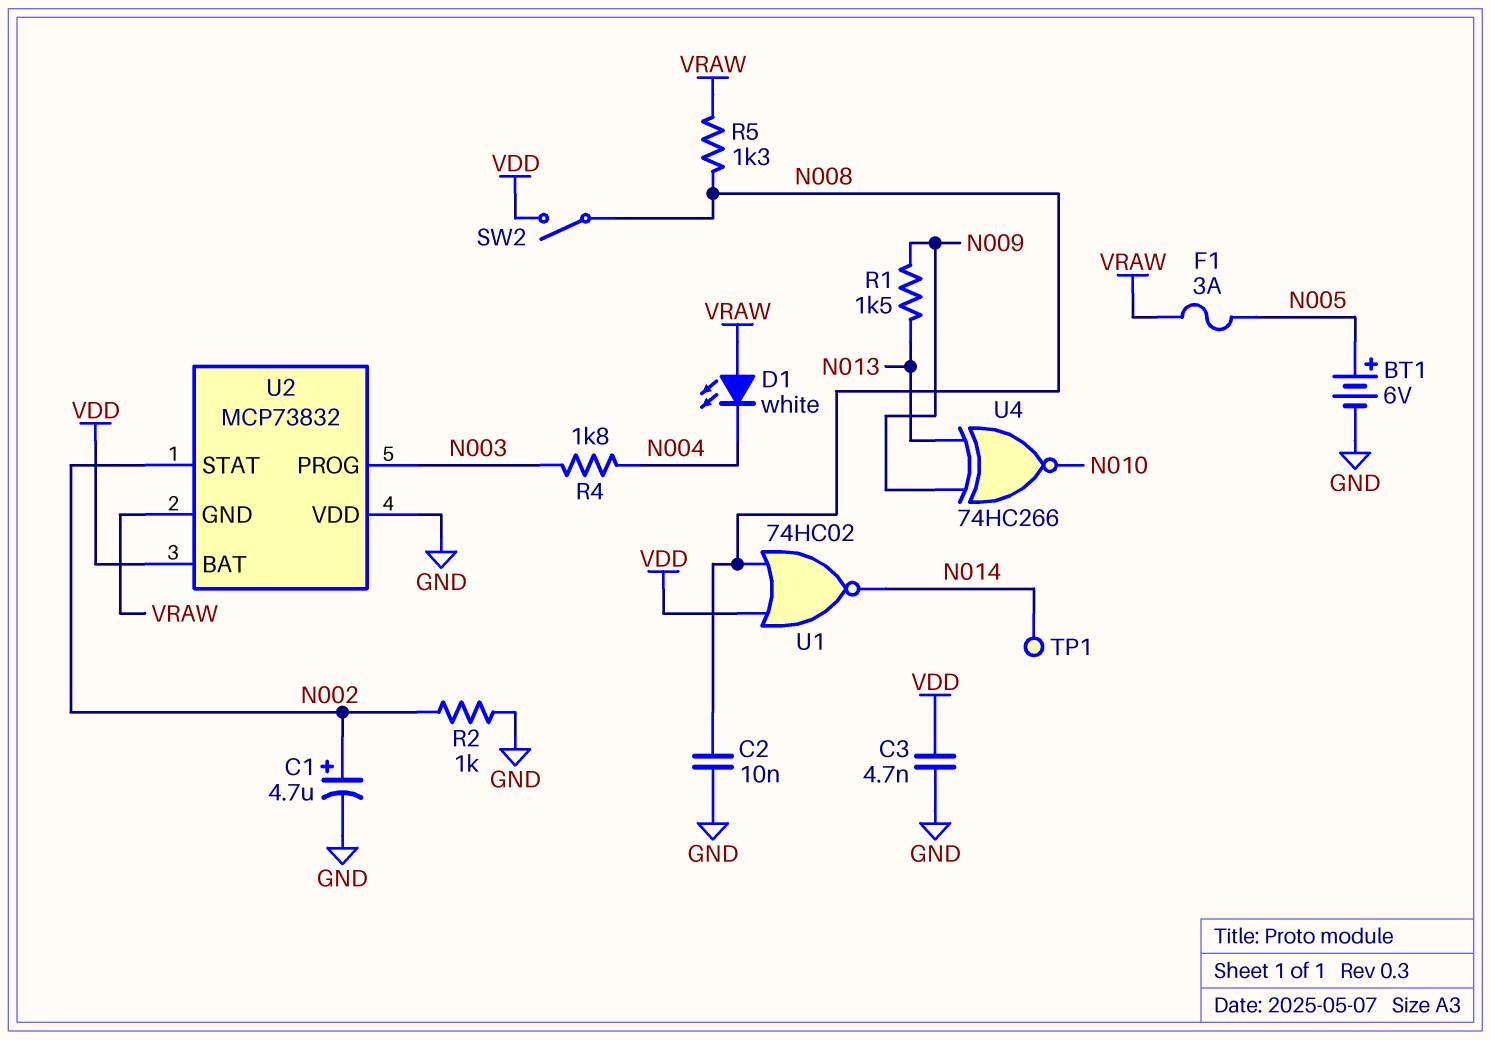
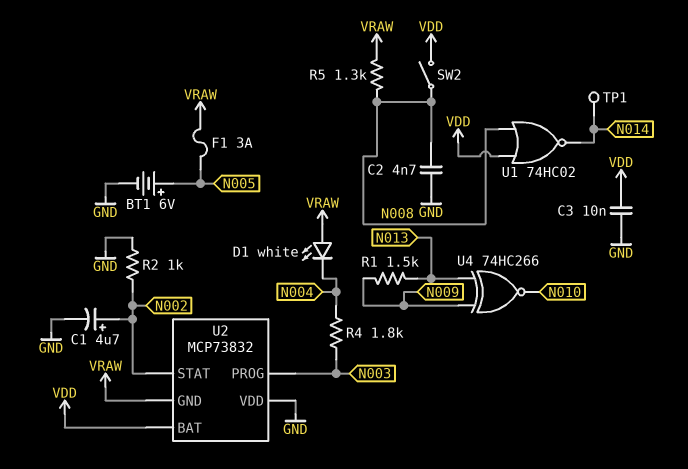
C2: 10nF (GND, N008) -> 4.7nF (GND, N008)
C3: 4.7nF (GND, VDD) -> 10nF (GND, VDD)

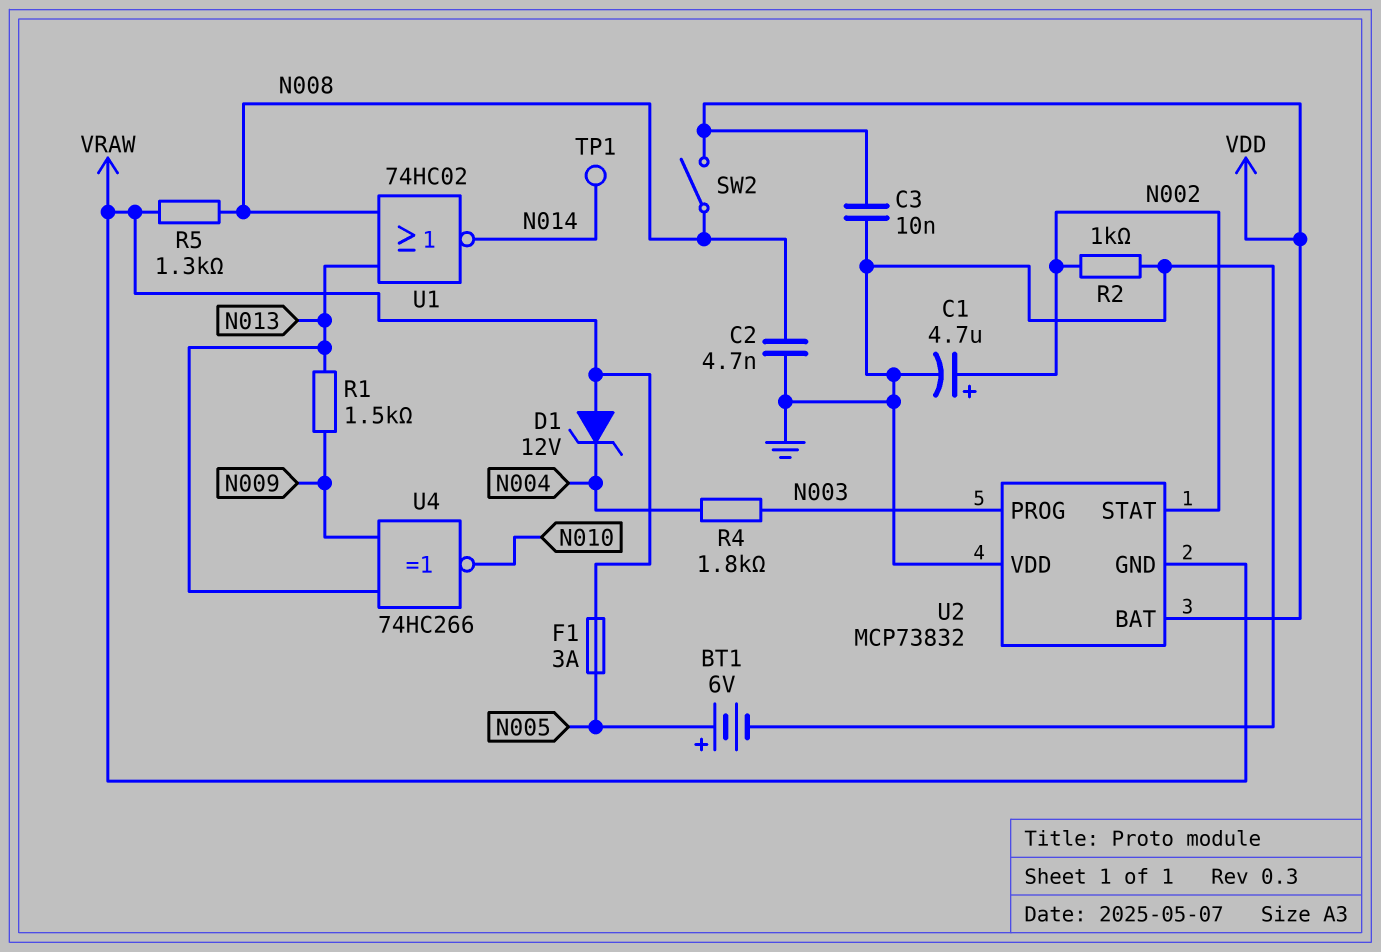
D1: LED white (A VRAW, K N004) -> zener 12V (A VRAW, K N004)
U1: NOR 74HC02 (in N008, in VDD, out N014) -> NOR 74HC02 (in N008, in N013, out N014)

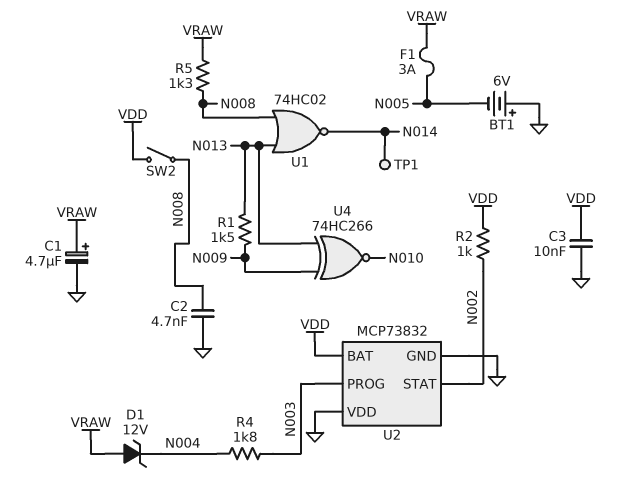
BT1: 6V (plus N005, minus GND) -> 6V (plus GND, minus N005)
C1: 4.7uF (plus N002, minus GND) -> 4.7uF (plus VRAW, minus GND)
R2: 1k (GND, N002) -> 1k (N002, VDD)
U2 pin GND: VRAW -> GND

